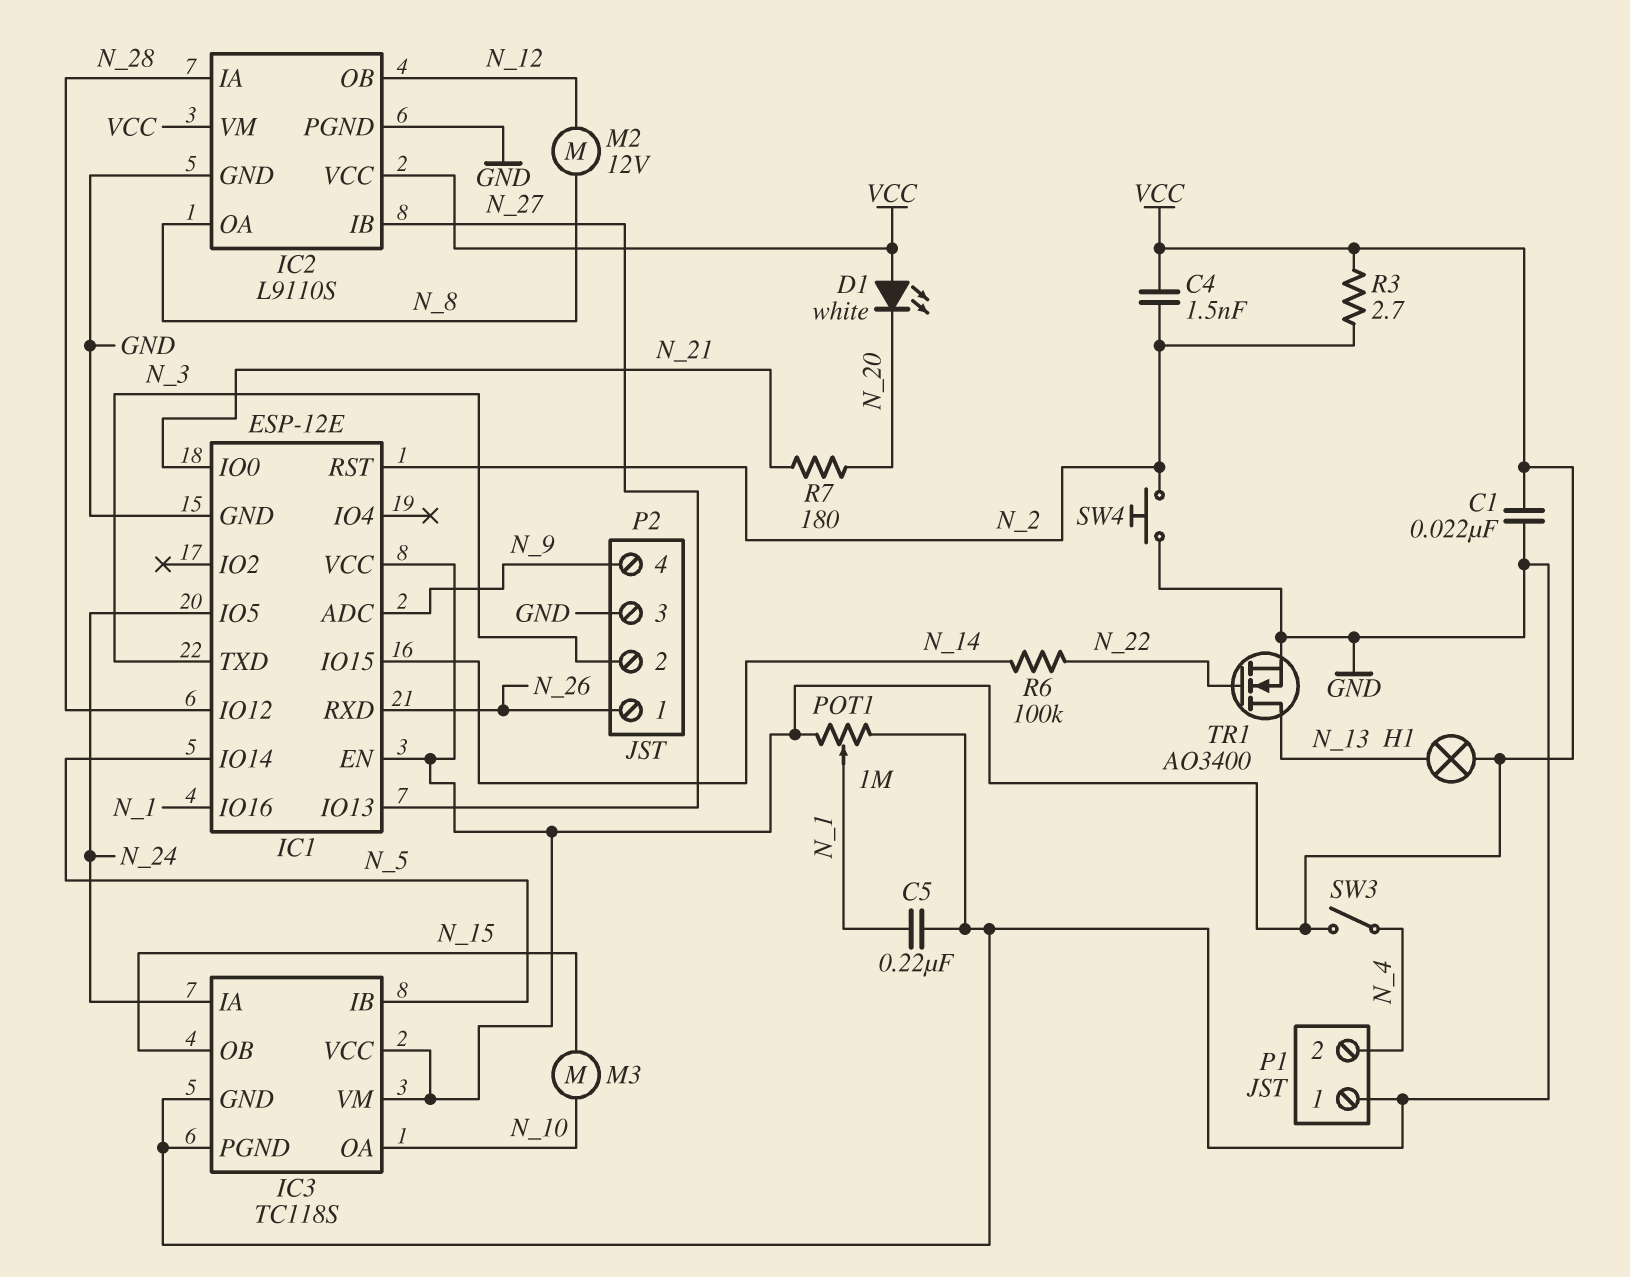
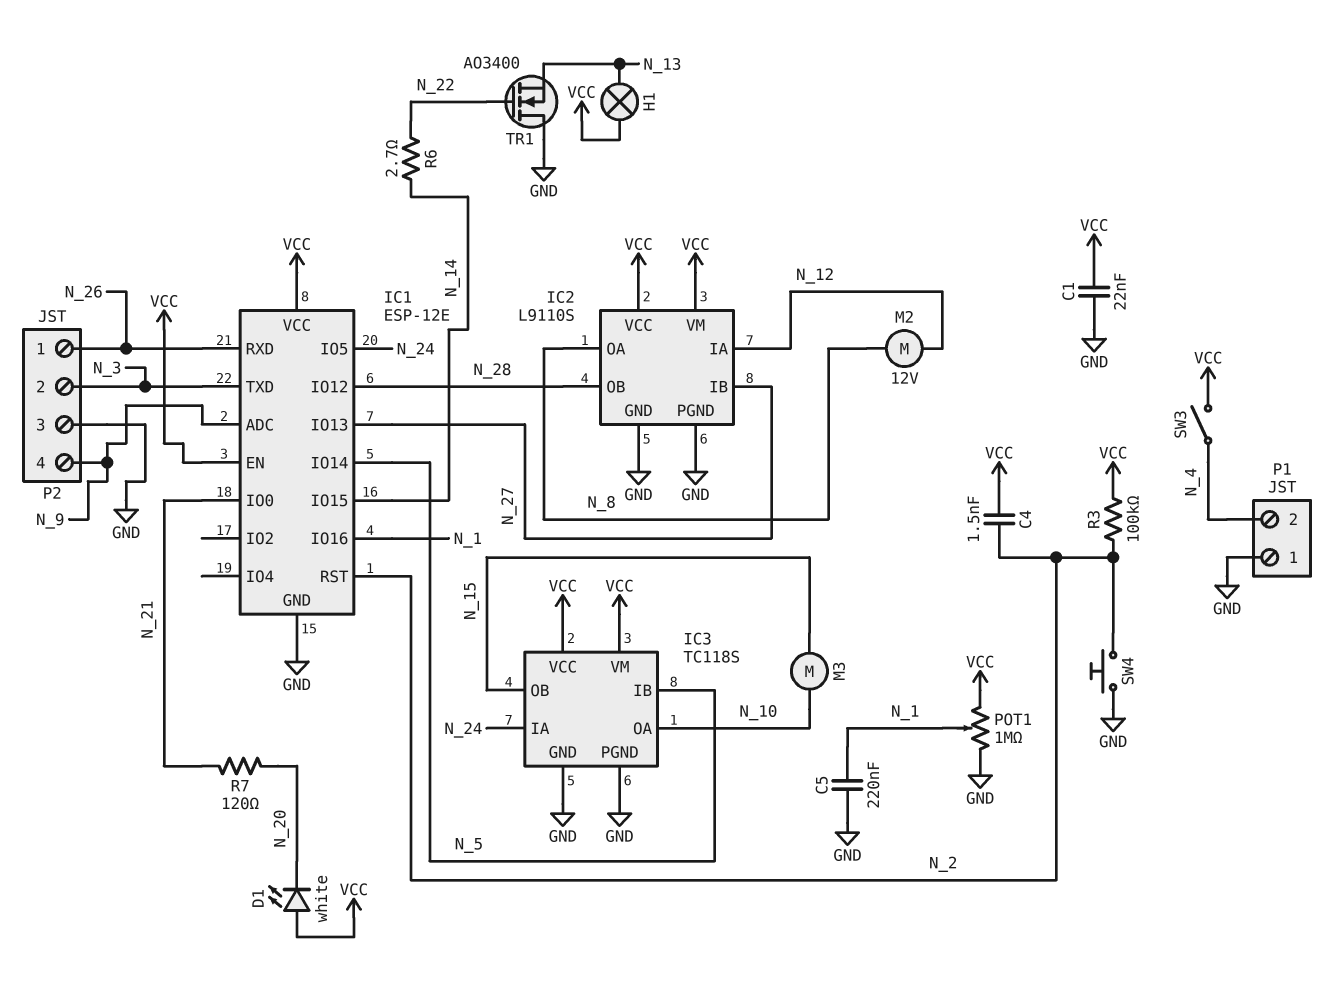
IC2 pin IA: N_28 -> N_12
IC2 pin OB: N_12 -> N_28
R3: 2.7 (N_2, VCC) -> 100k (N_2, VCC)
R6: 100k (N_14, N_22) -> 2.7 (N_14, N_22)
R7: 180 (N_20, N_21) -> 120 (N_20, N_21)
TR1: NMOS AO3400 (G N_22, D N_13, S GND) -> NMOS AO3400 (G N_22, D GND, S N_13)

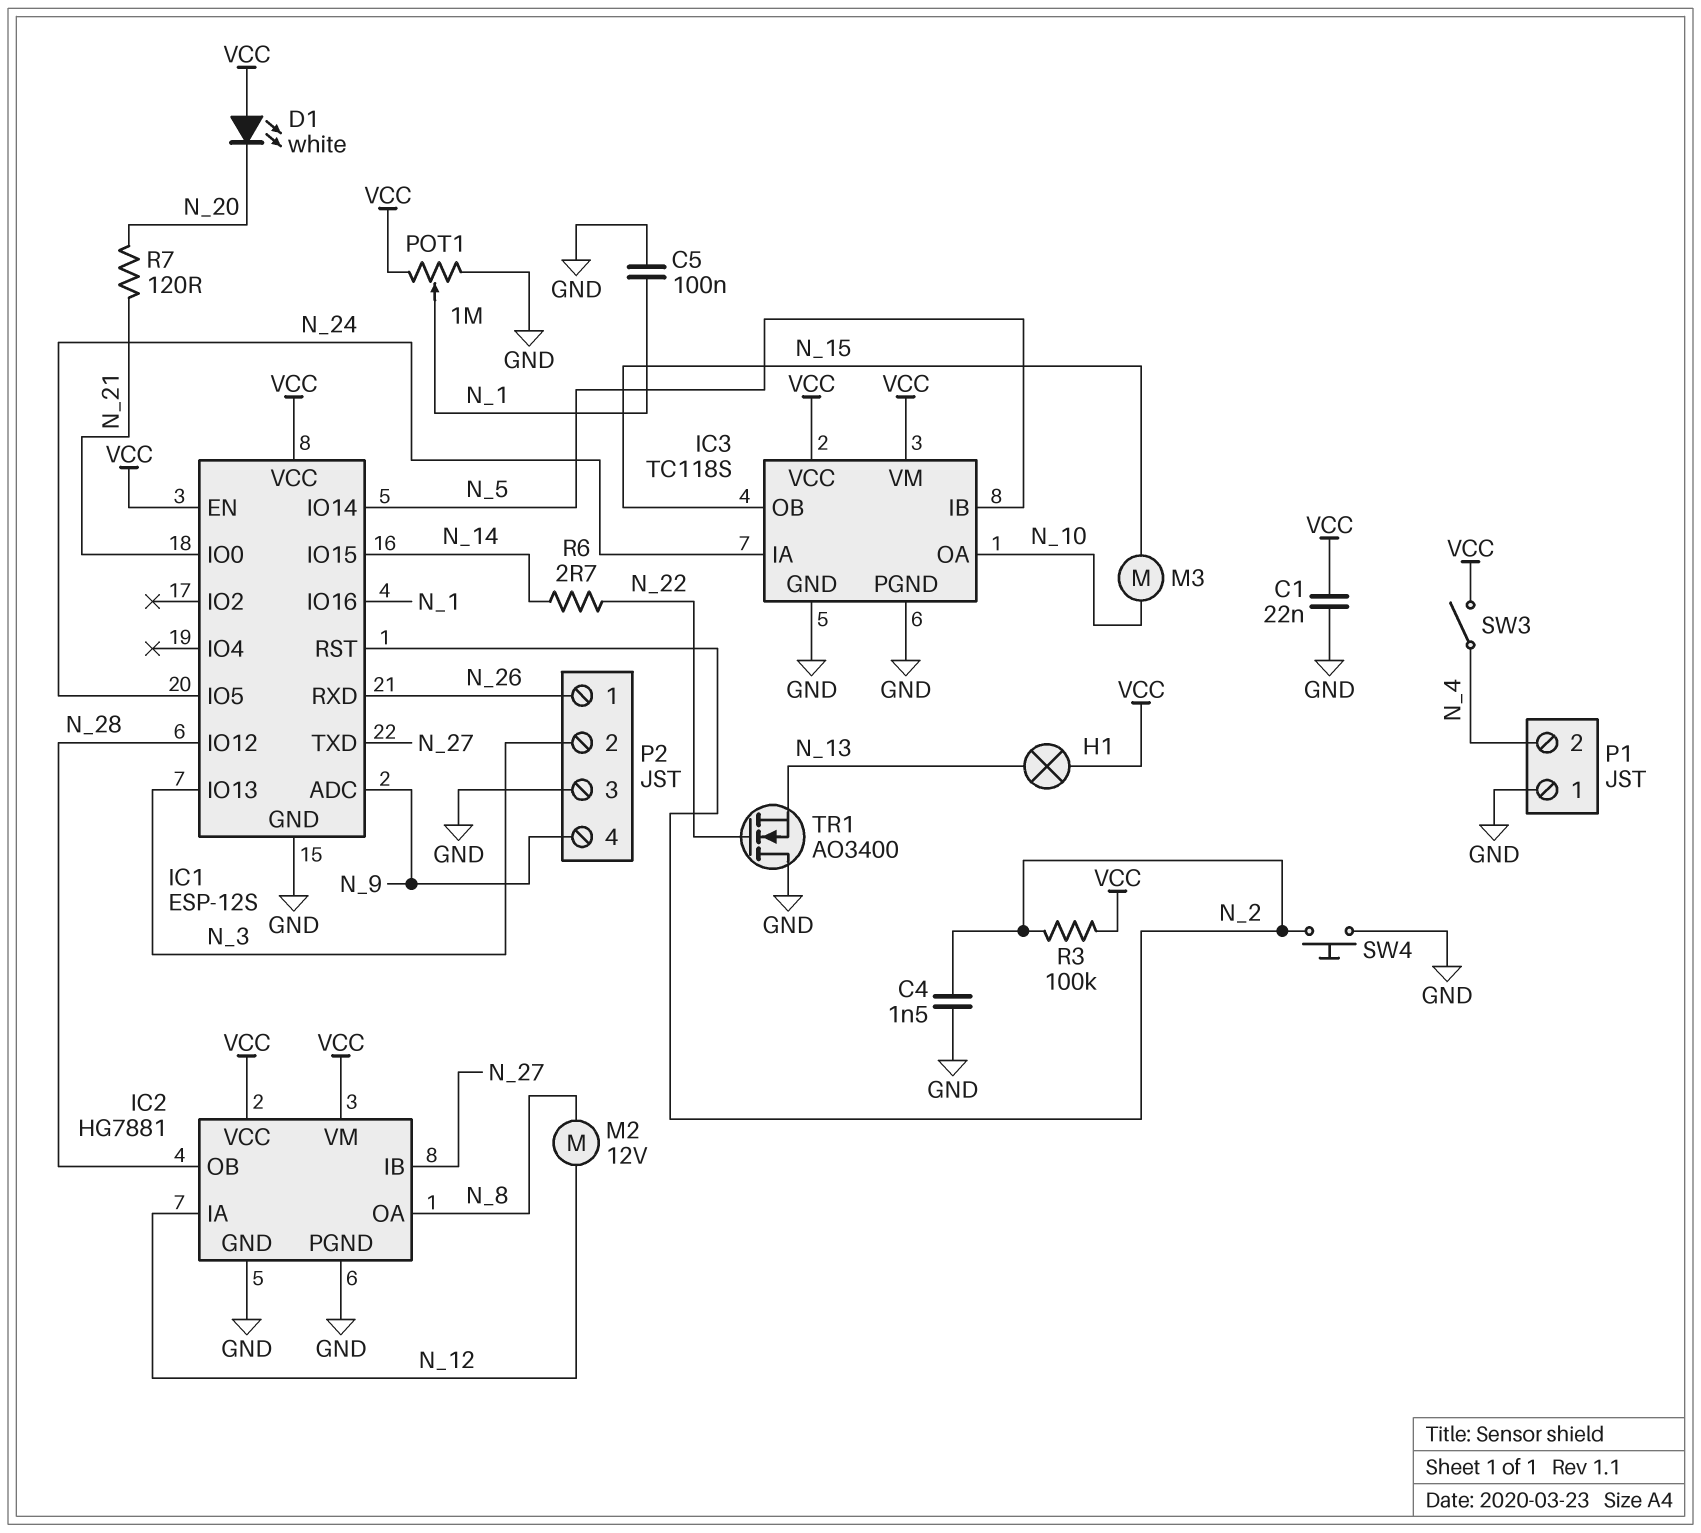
C4: 1.5nF (N_2, VCC) -> 1.5nF (GND, N_2)
C5: 220nF (GND, N_1) -> 100nF (GND, N_1)
IC1: ESP-12E -> ESP-12S
IC1 pin IO13: N_27 -> N_3
IC1 pin TXD: N_3 -> N_27
IC2: L9110S -> HG7881

